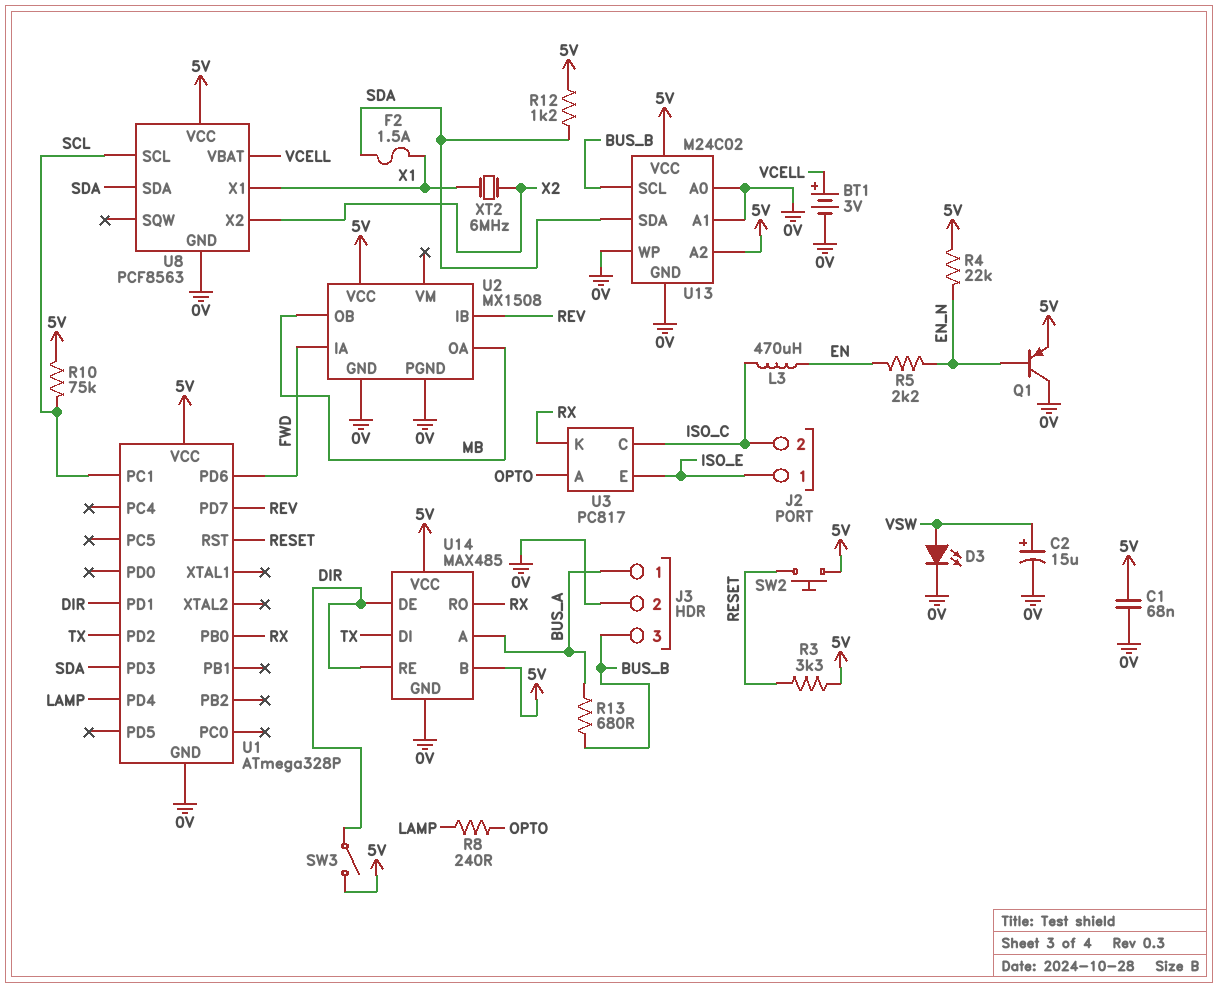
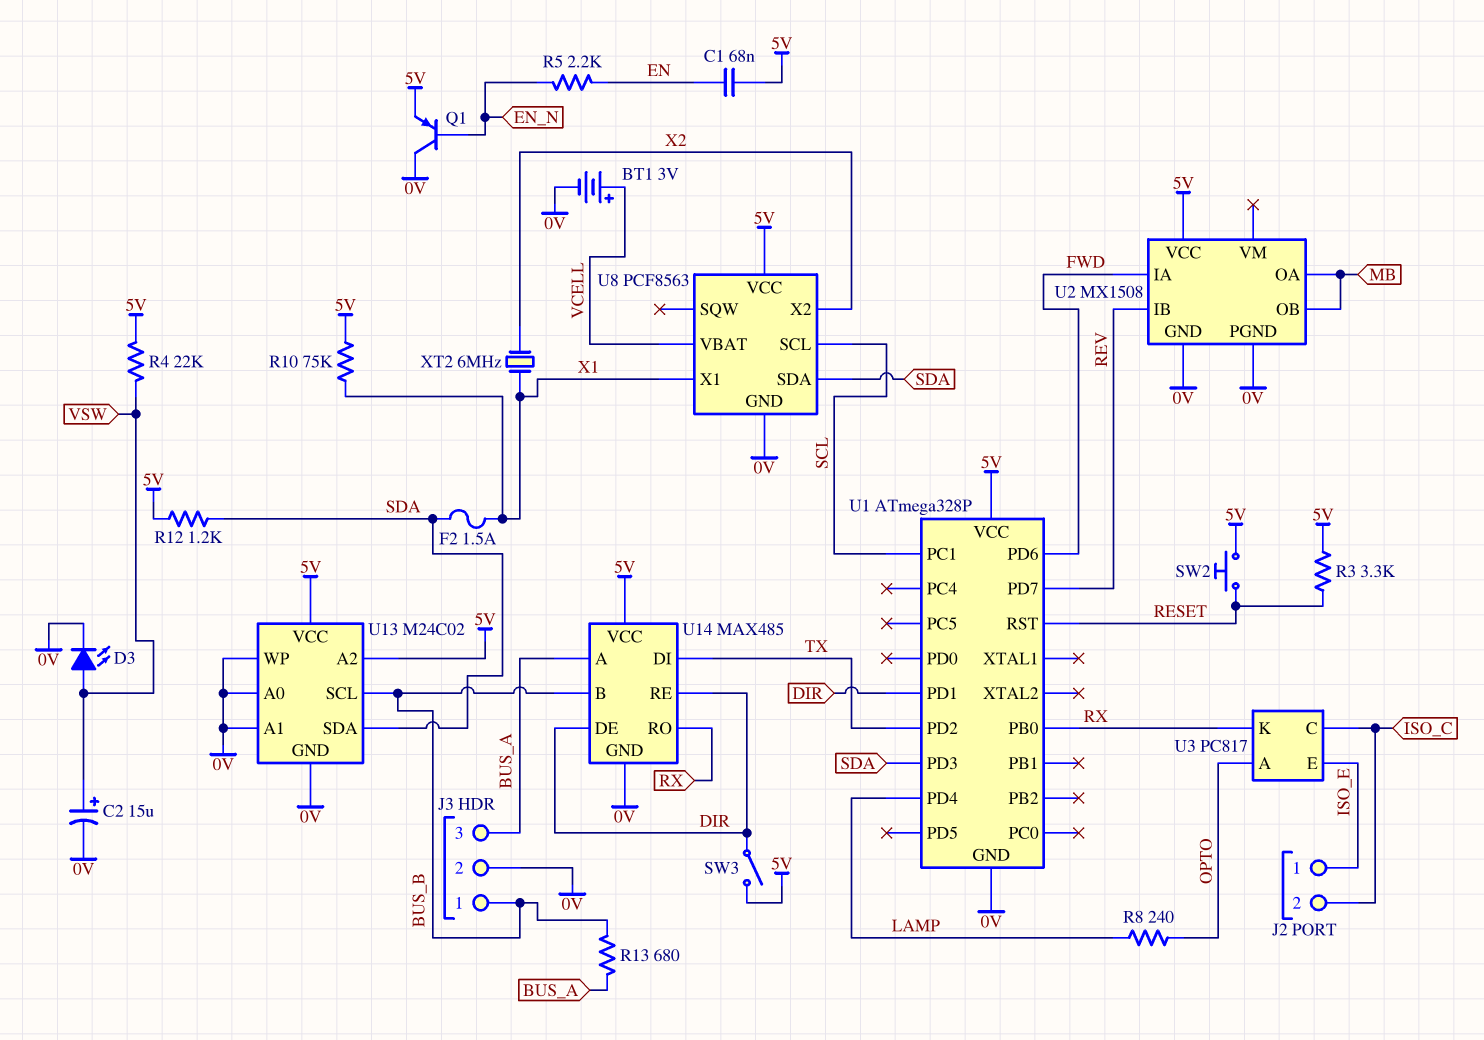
C1: 68nF (0V, 5V) -> 68nF (5V, EN)
J3 pin 1: BUS_A -> BUS_B
J3 pin 3: BUS_B -> BUS_A
L3: 470uH (EN, ISO_C) -> none
R4: 22k (5V, EN_N) -> 22k (5V, VSW)
R10: 75k (5V, SCL) -> 75k (5V, X1)
U14 pin B: 5V -> BUS_B

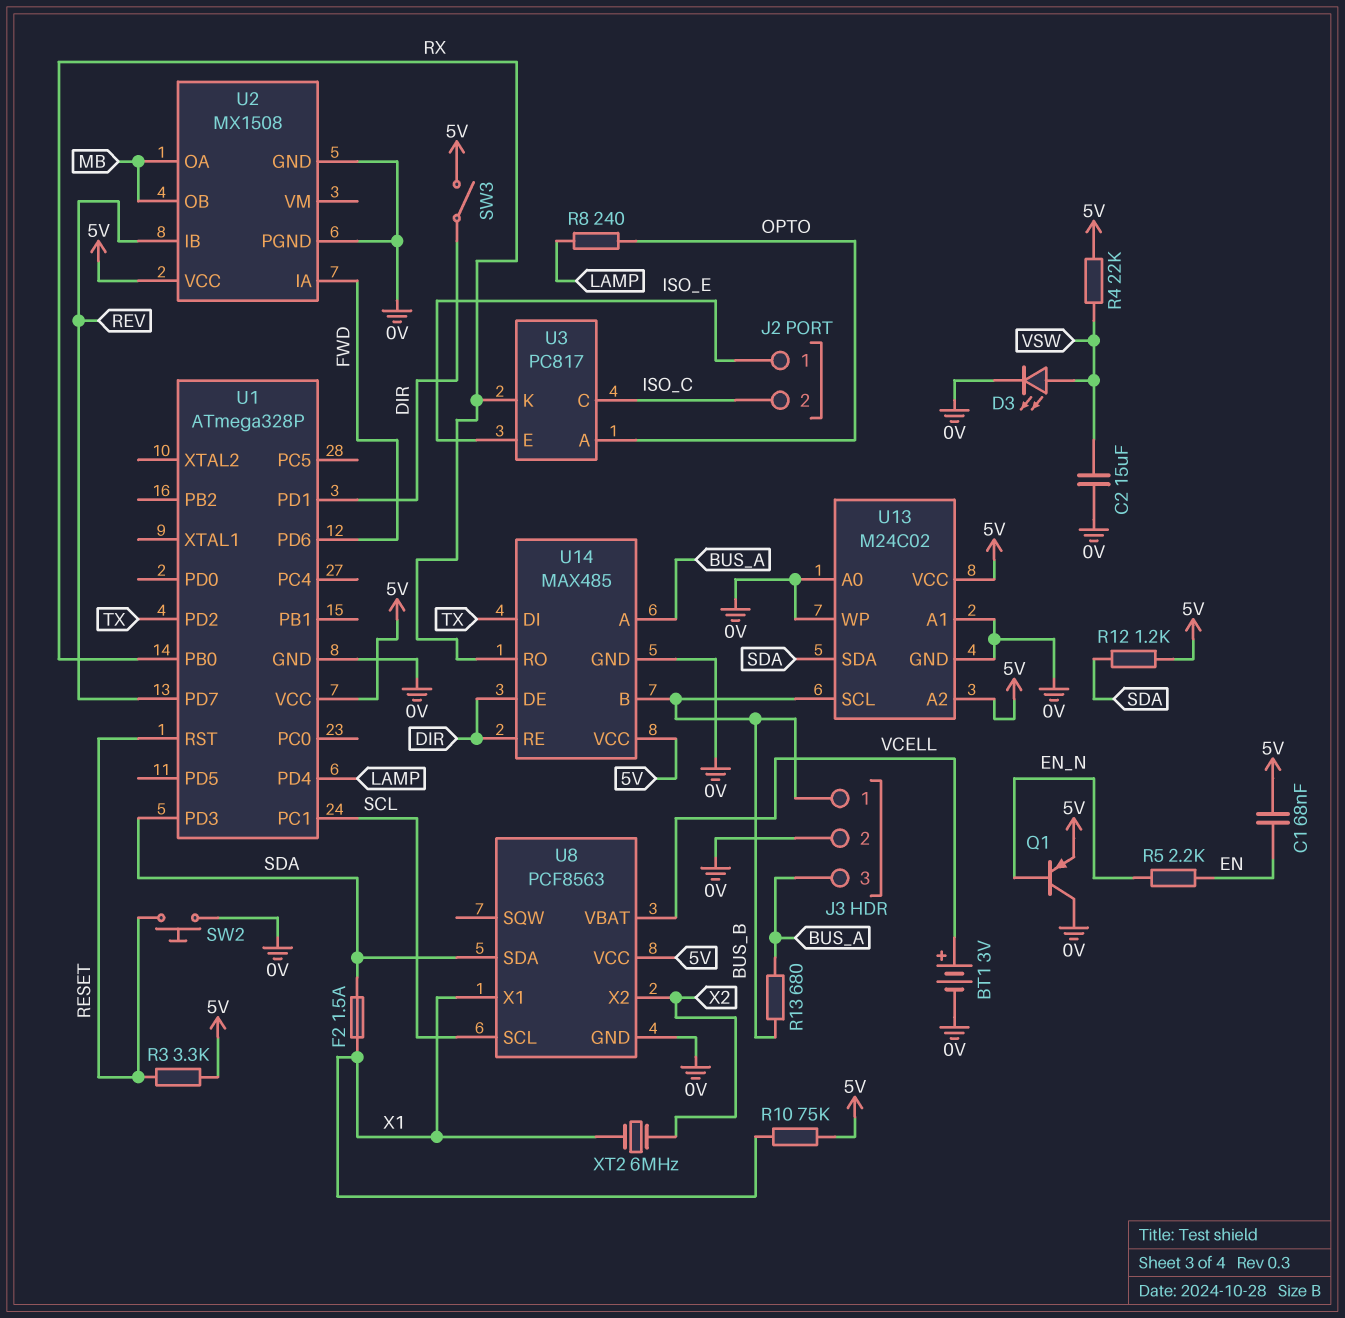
C2: 15uF (plus VSW, minus 0V) -> 15uF (0V, VSW)
SW2: button (5V, RESET) -> button (0V, RESET)

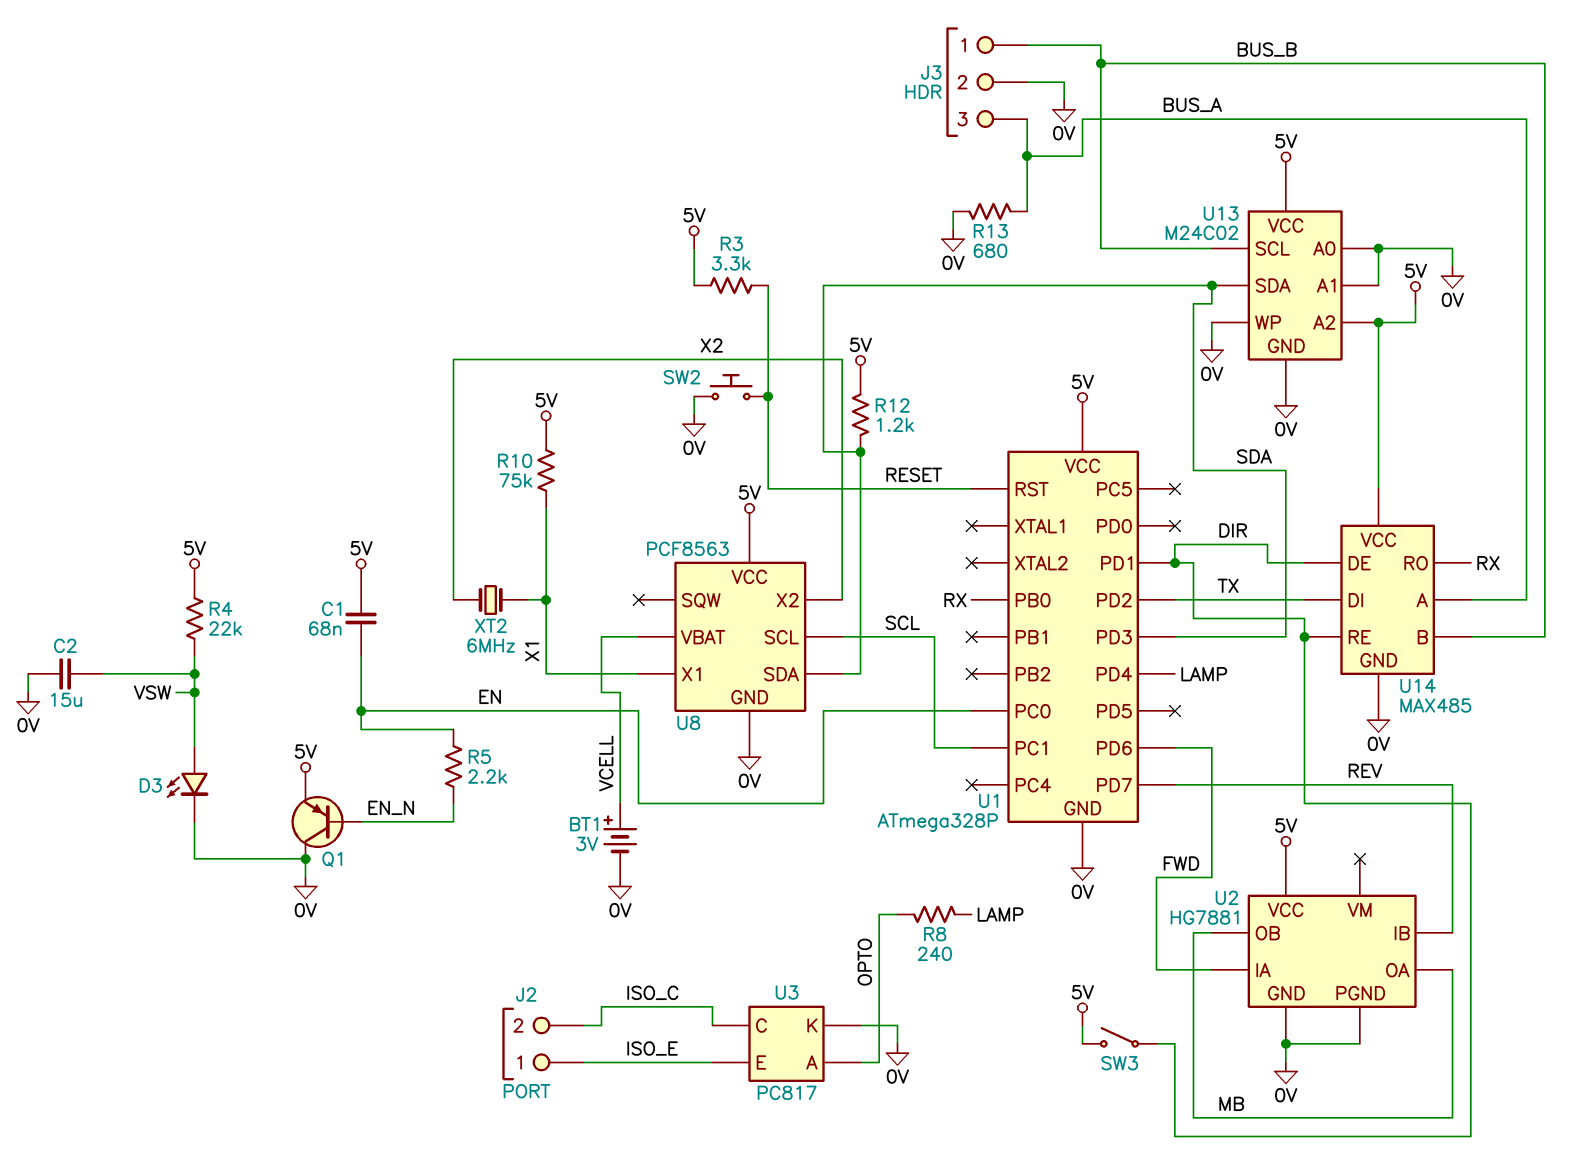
F2: 1.5A (SDA, X1) -> none
R13: 680 (BUS_A, BUS_B) -> 680 (0V, BUS_A)
U1 pin PC0: none -> EN
U2: MX1508 -> HG7881
U3 pin K: RX -> 0V

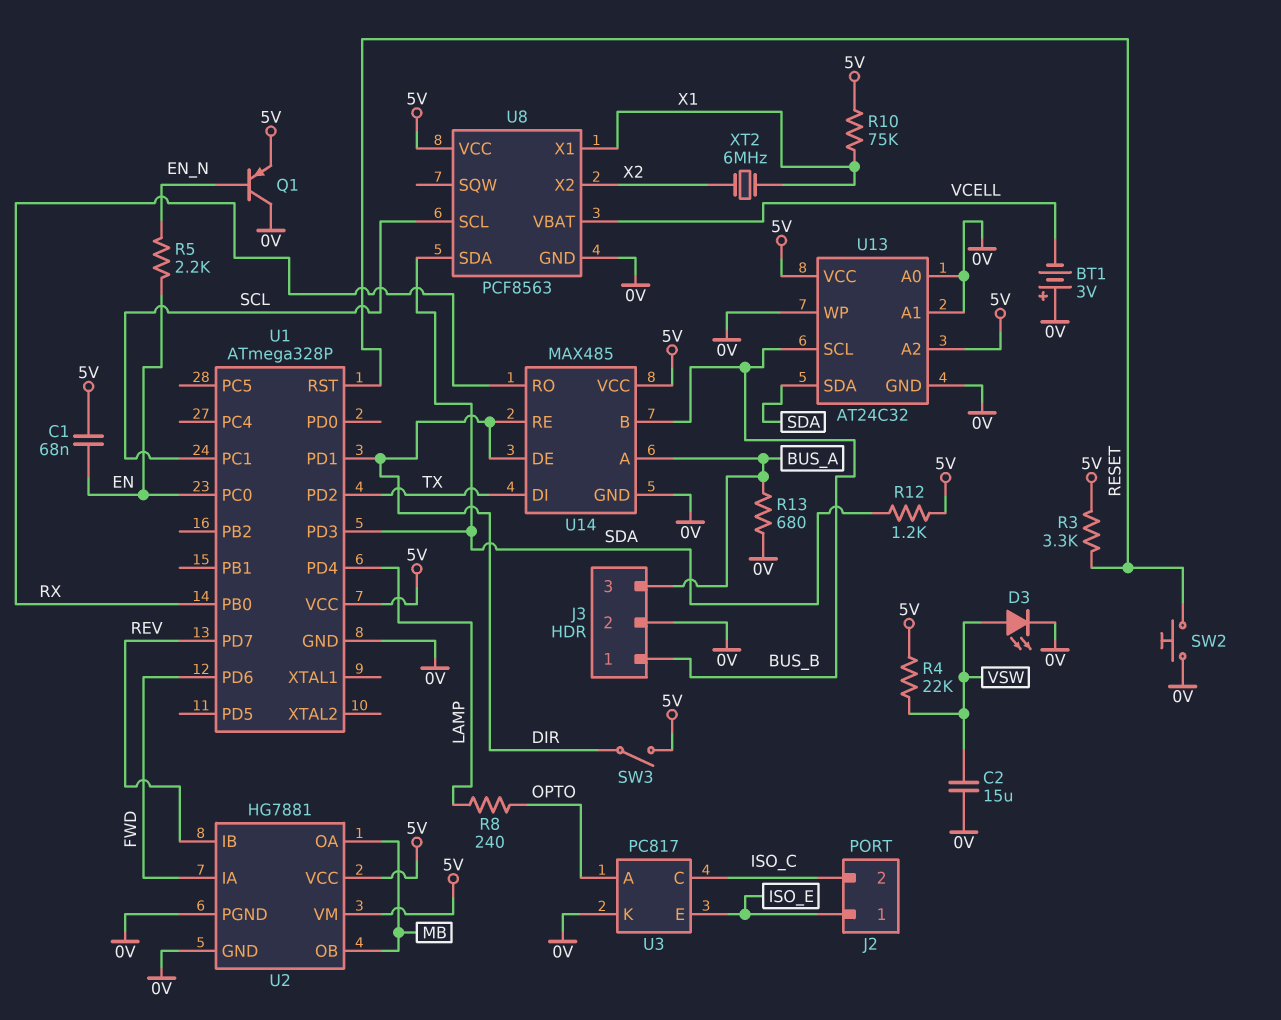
BT1: 3V (plus VCELL, minus 0V) -> 3V (plus 0V, minus VCELL)
U2 pin VM: none -> 5V
U13: M24C02 -> AT24C32

